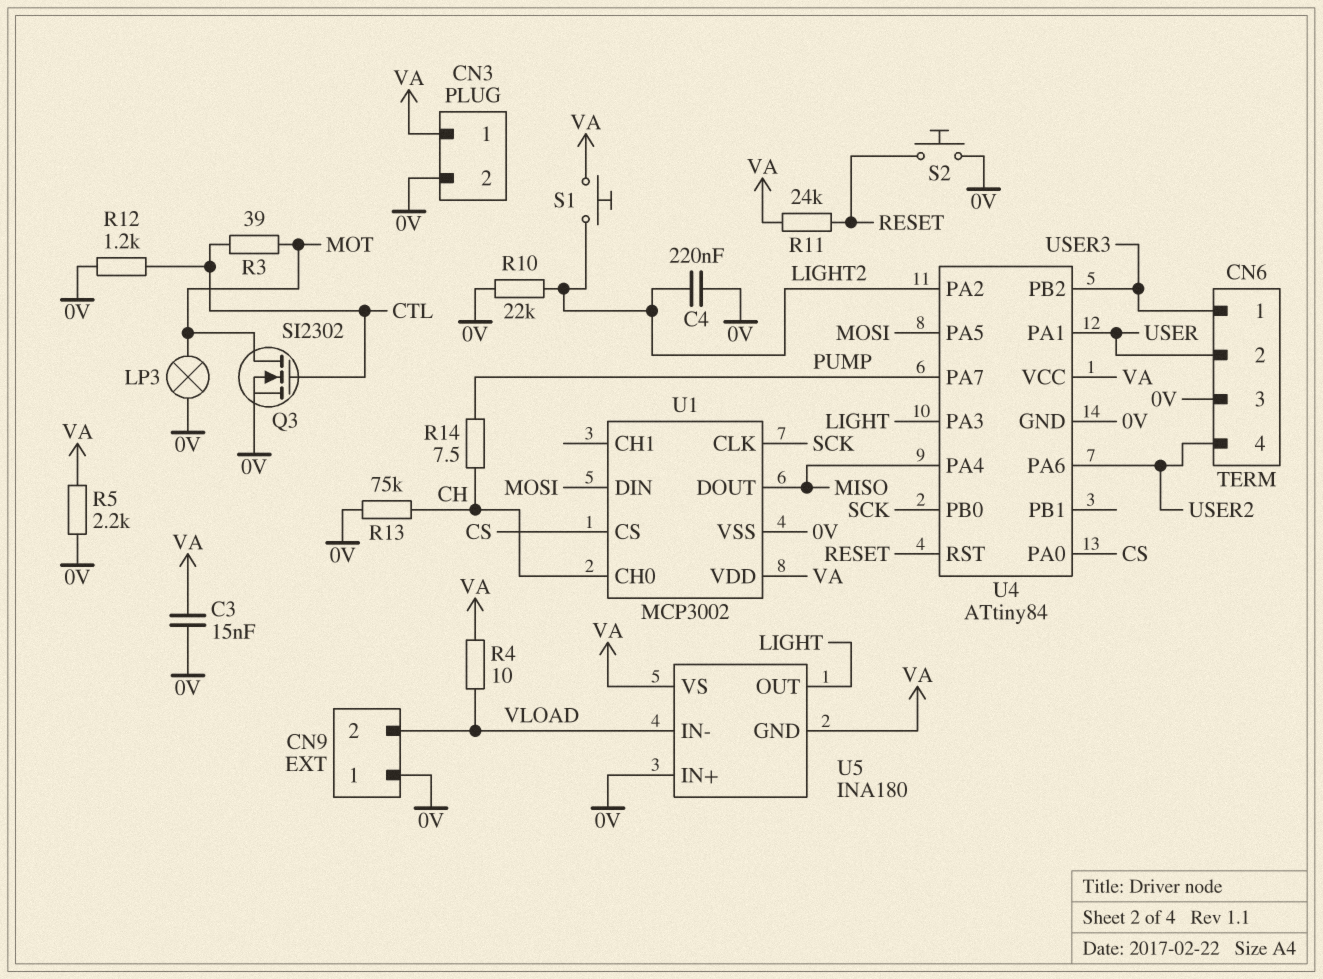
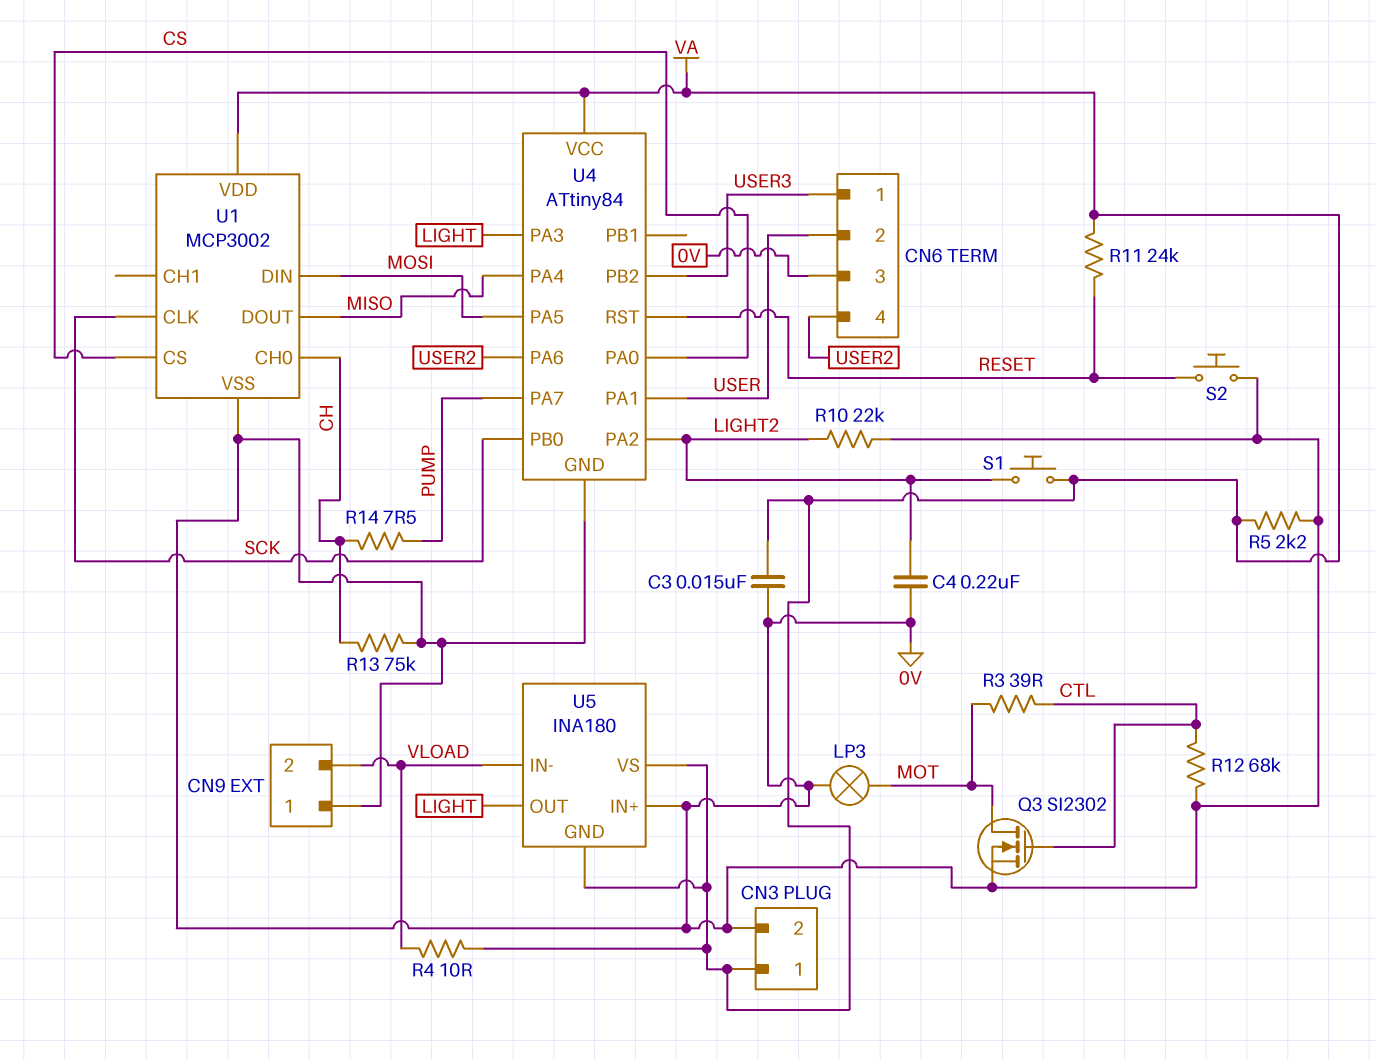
R12: 1.2k (0V, CTL) -> 68k (0V, CTL)

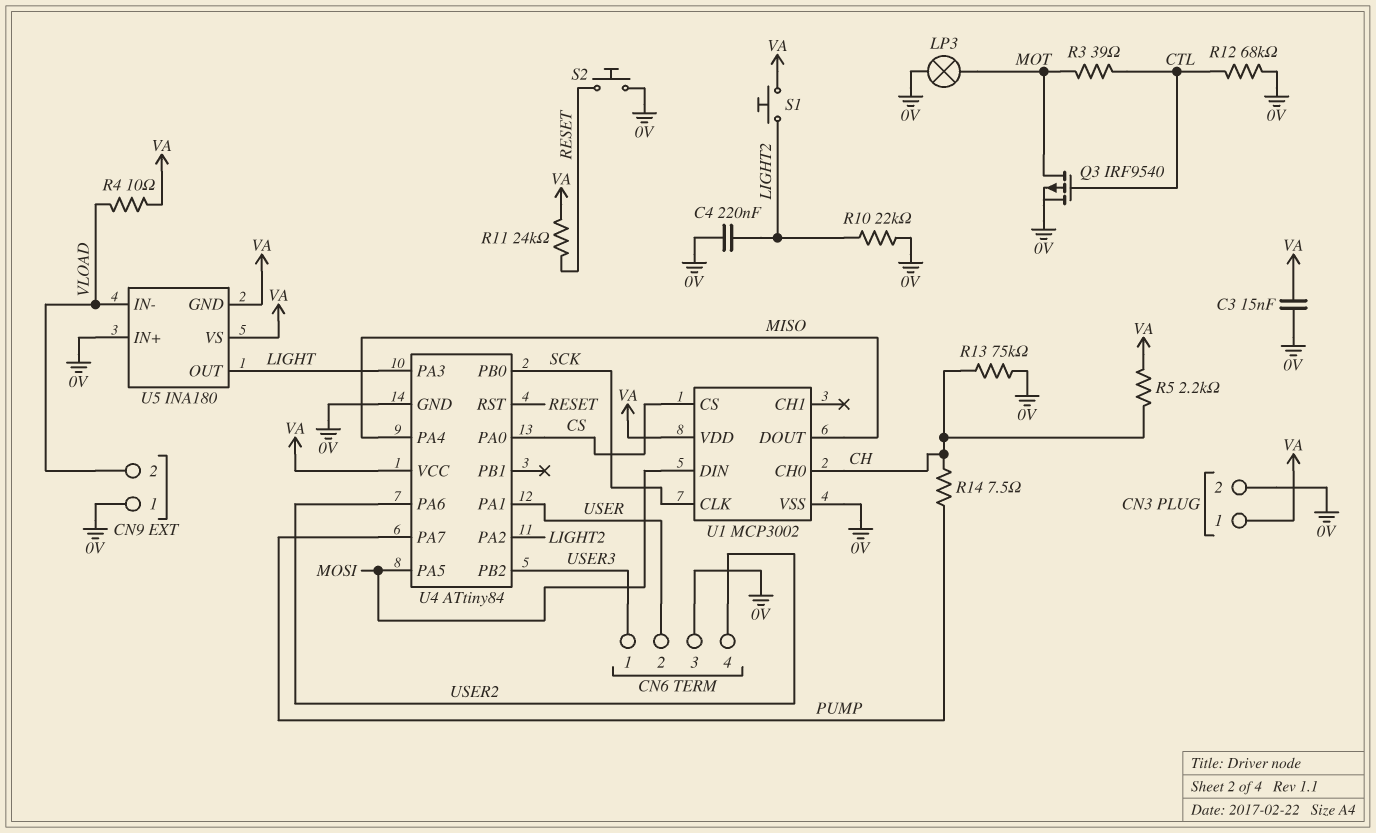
Q3: NMOS SI2302 (G CTL, D MOT, S 0V) -> PMOS IRF9540 (G CTL, D MOT, S 0V)
R5: 2.2k (0V, VA) -> 2.2k (CH, VA)

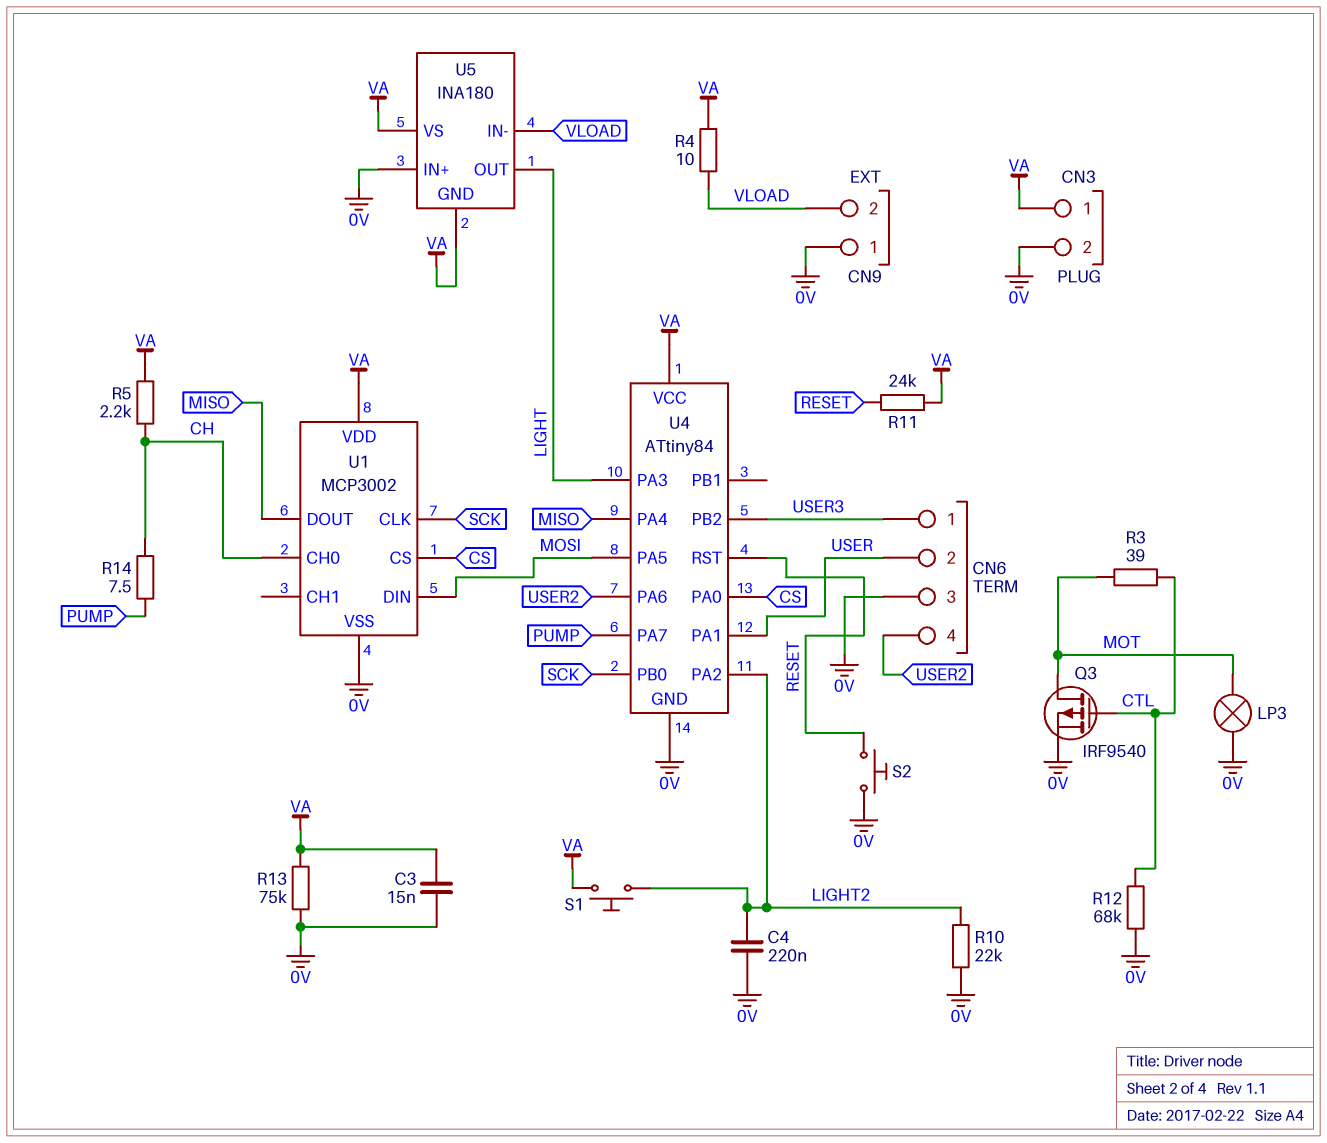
R13: 75k (0V, CH) -> 75k (0V, VA)

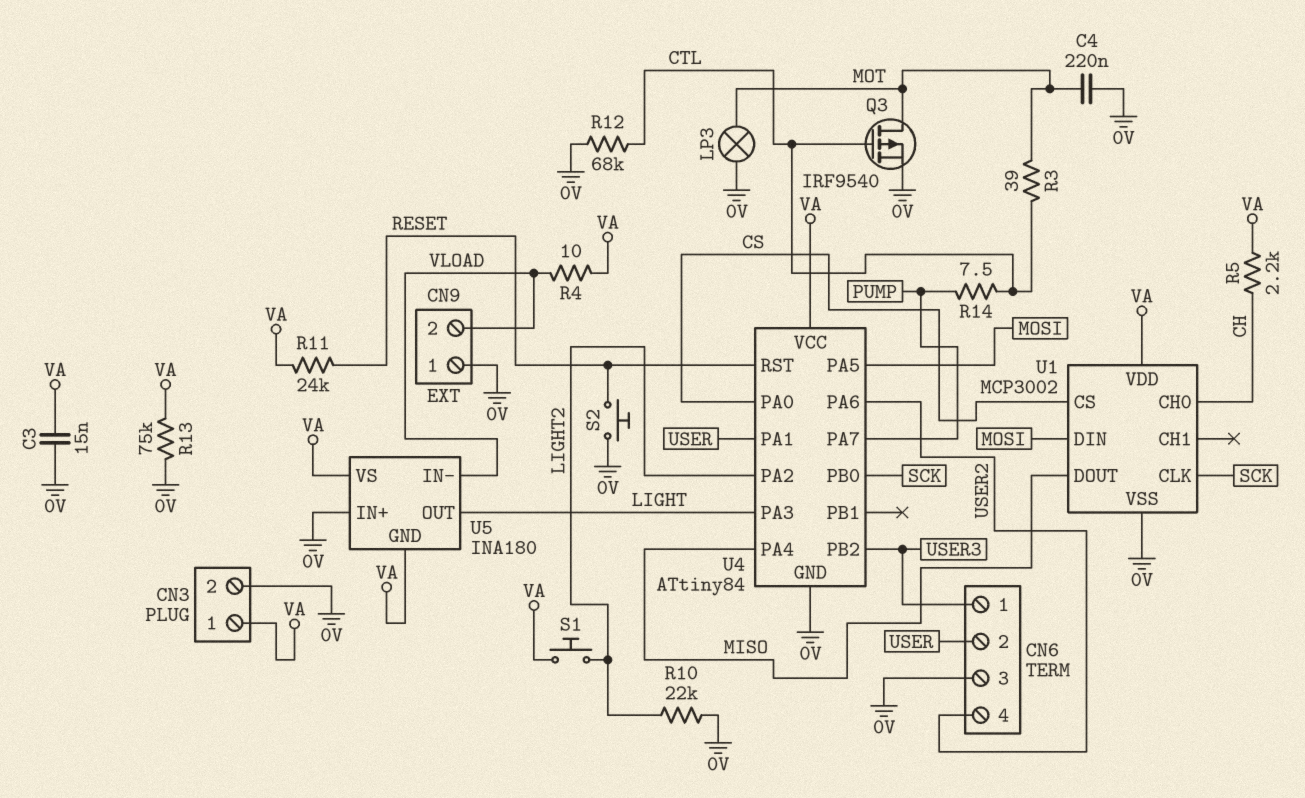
C4: 220nF (0V, LIGHT2) -> 220nF (0V, MOT)
R14: 7.5 (CH, PUMP) -> 7.5 (CTL, PUMP)

